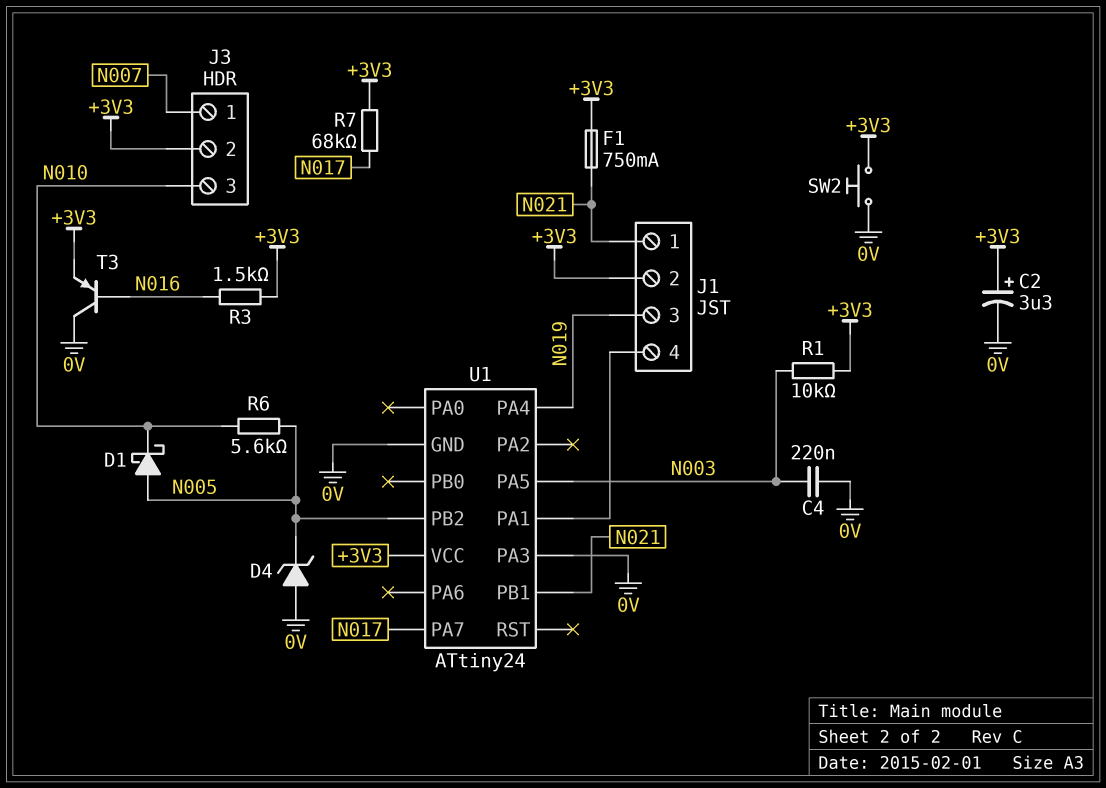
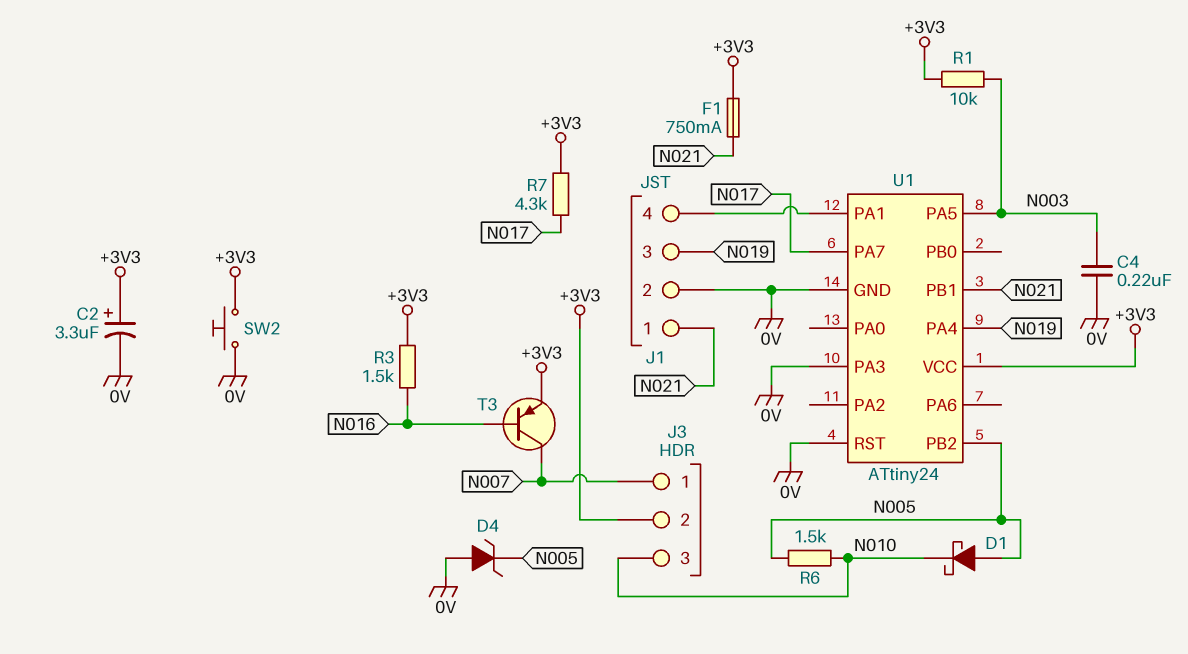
J1 pin 2: +3V3 -> 0V
R6: 5.6k (N005, N010) -> 1.5k (N005, N010)
R7: 68k (+3V3, N017) -> 4.3k (+3V3, N017)
T3: PNP (B N016, C 0V, E +3V3) -> PNP (B N016, C N007, E +3V3)
U1 pin RST: none -> 0V

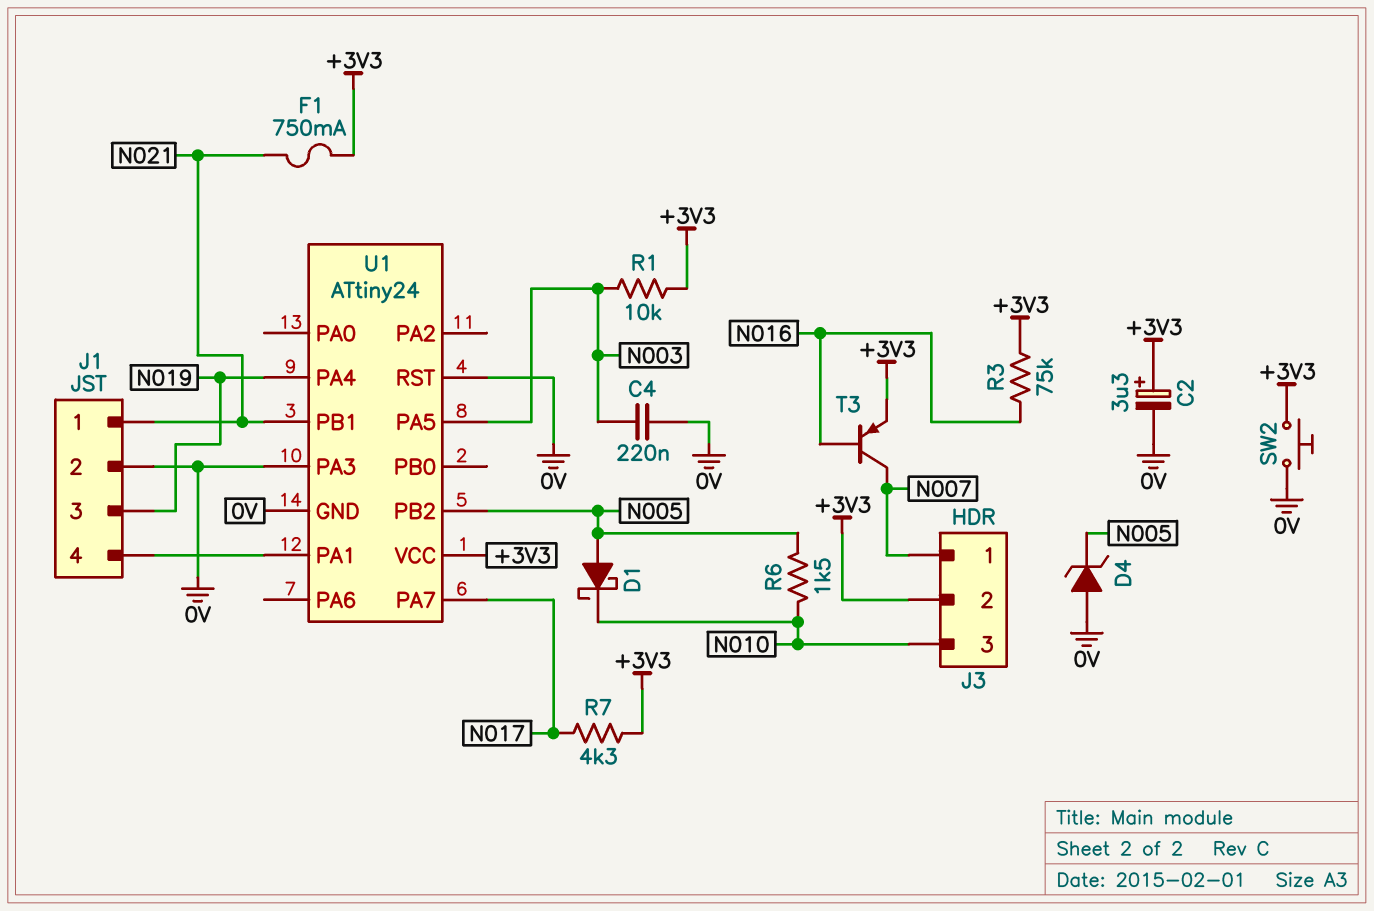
R3: 1.5k (+3V3, N016) -> 75k (+3V3, N016)

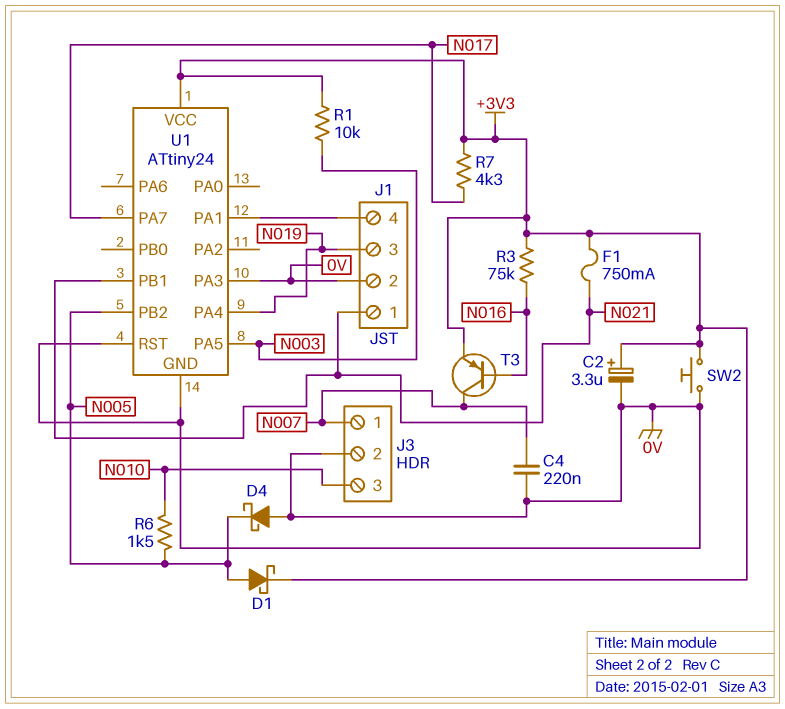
C4: 220nF (0V, N003) -> 220nF (0V, N007)
D1: schottky (A N005, K N010) -> schottky (A N005, K +3V3)
D4: zener (A 0V, K N005) -> schottky (A 0V, K N005)
J3 pin 2: +3V3 -> 0V

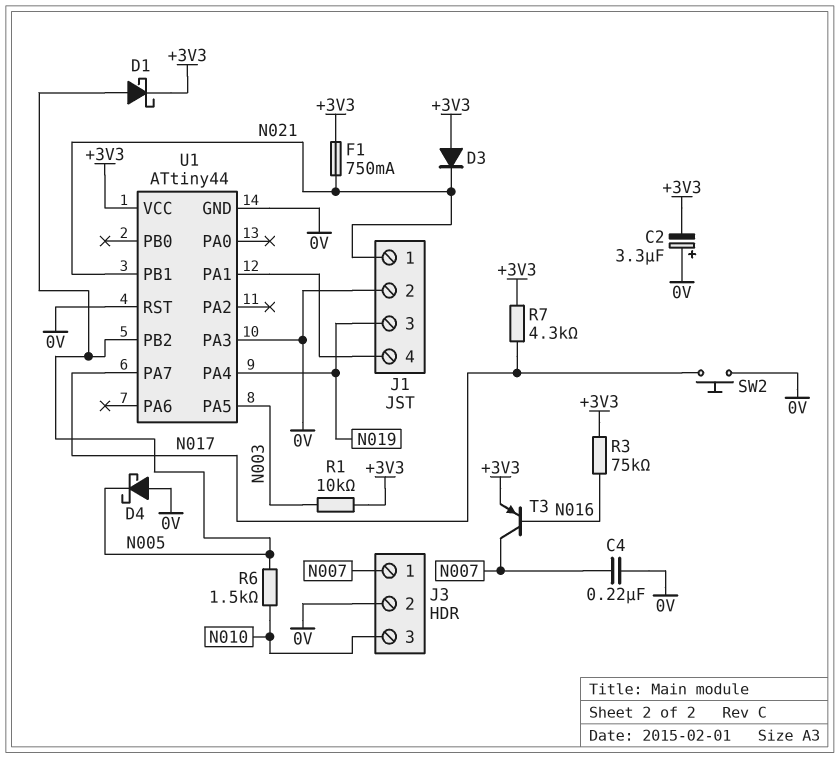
C2: 3.3uF (plus +3V3, minus 0V) -> 3.3uF (plus 0V, minus +3V3)
D3: none -> diode (A +3V3, K N021)
SW2: button (+3V3, 0V) -> button (0V, N017)
U1: ATtiny24 -> ATtiny44

